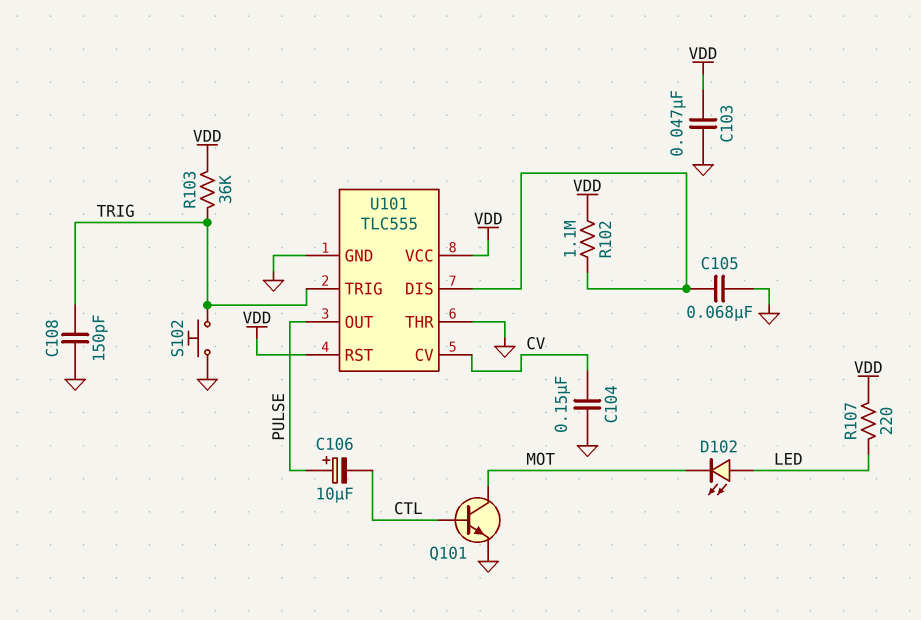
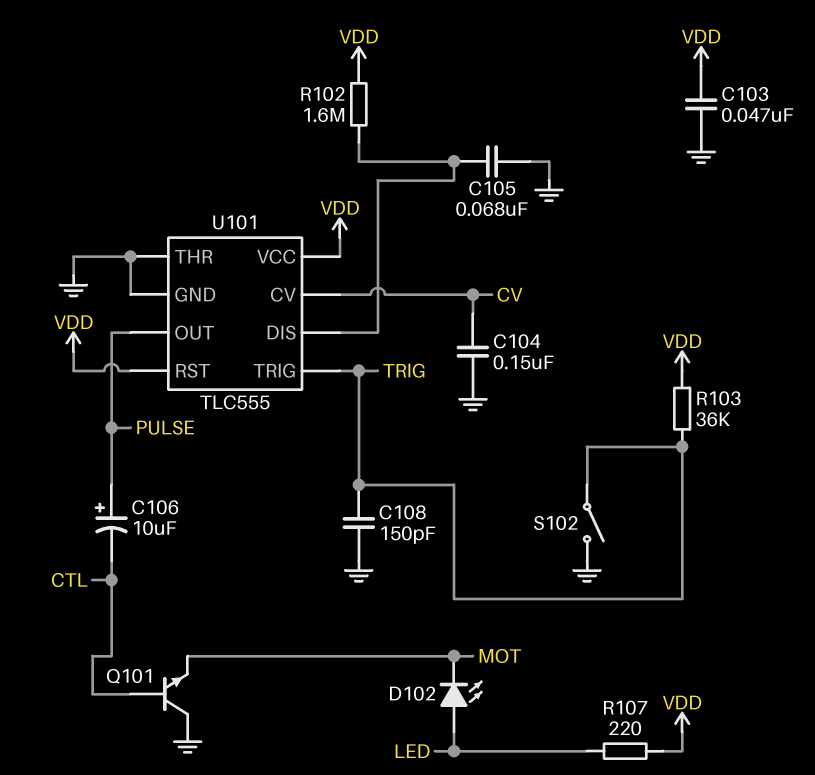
Q101: NPN (B CTL, C MOT, E GND) -> NPN (B CTL, C GND, E MOT)
R102: 1.1M (U101/DIS, VDD) -> 1.6M (U101/DIS, VDD)
S102: button (GND, TRIG) -> switch (GND, TRIG)

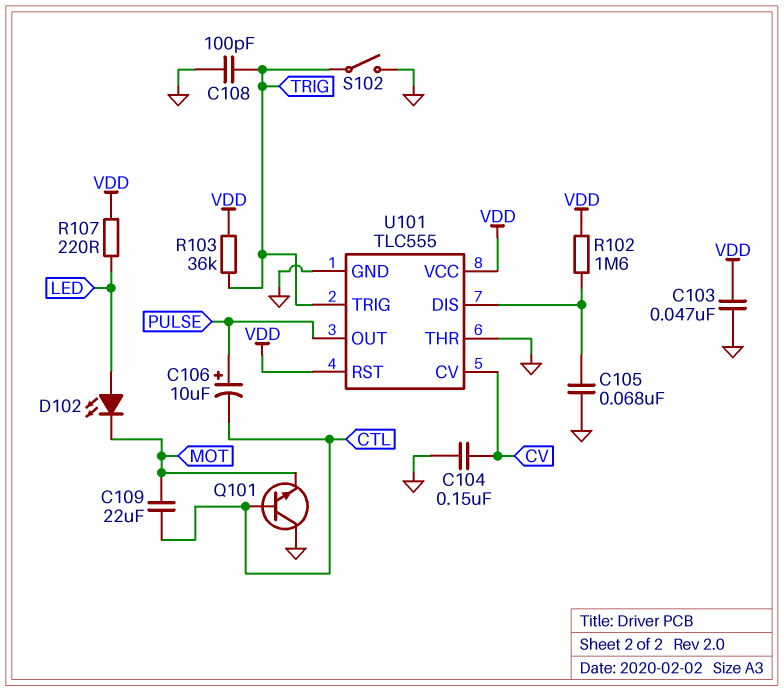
C108: 150pF (GND, TRIG) -> 100pF (GND, TRIG)
C109: none -> 22uF (CTL, MOT)

